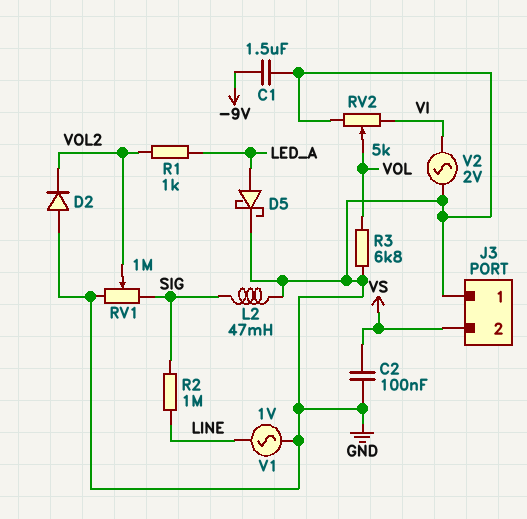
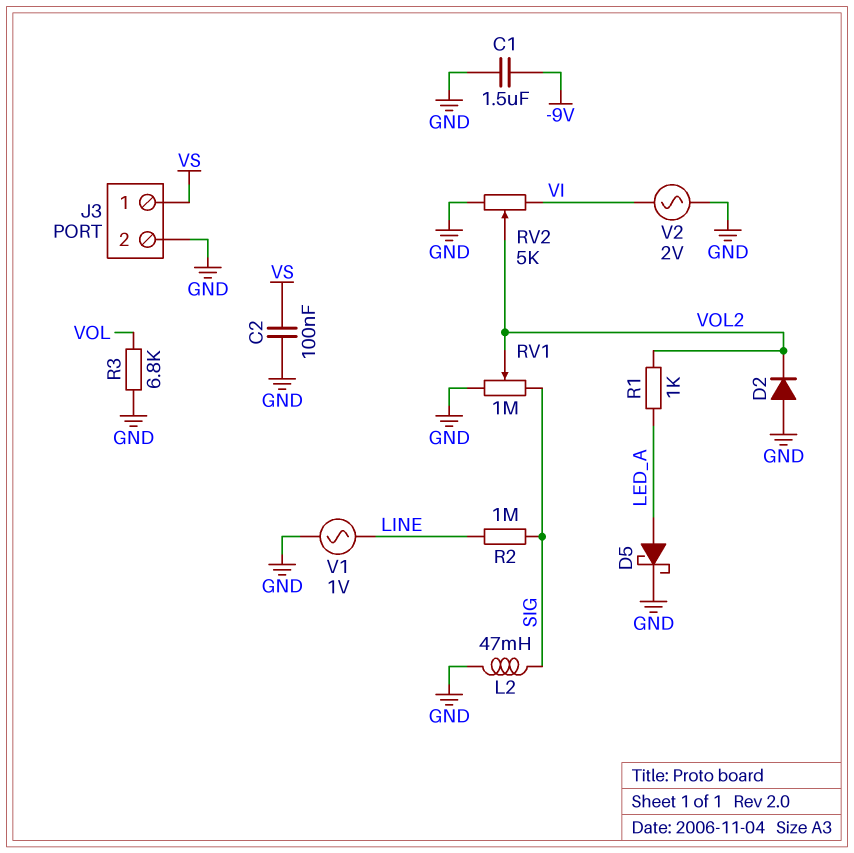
J3 pin 1: GND -> VS
J3 pin 2: VS -> GND
RV2: 5k (GND, VI, wiper VOL) -> 5k (GND, VI, wiper VOL2)

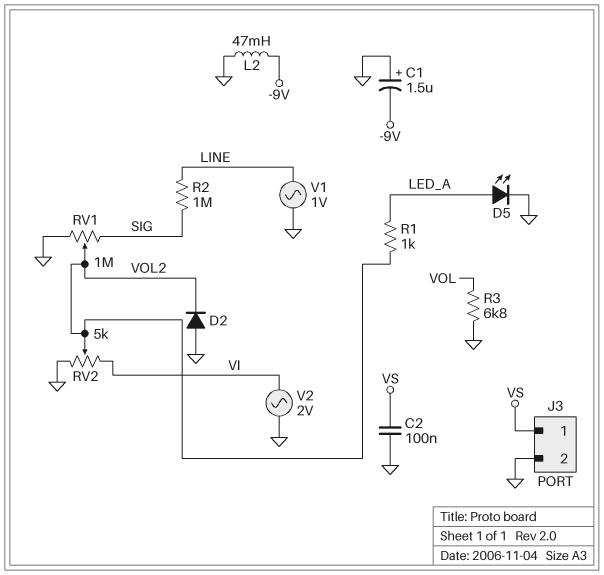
C1: 1.5uF (-9V, GND) -> 1.5uF (plus GND, minus -9V)
D5: schottky (A LED_A, K GND) -> LED (A LED_A, K GND)
L2: 47mH (GND, SIG) -> 47mH (-9V, GND)

